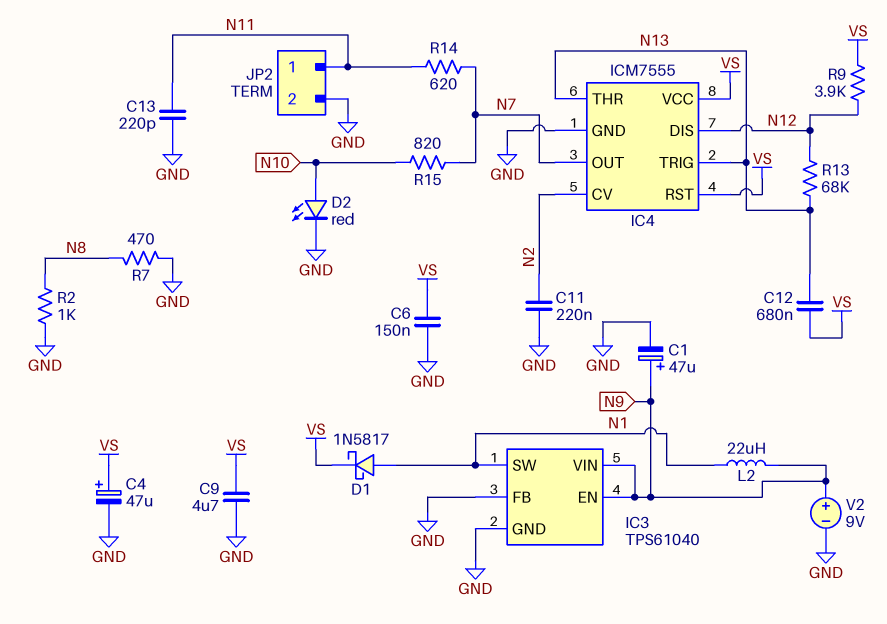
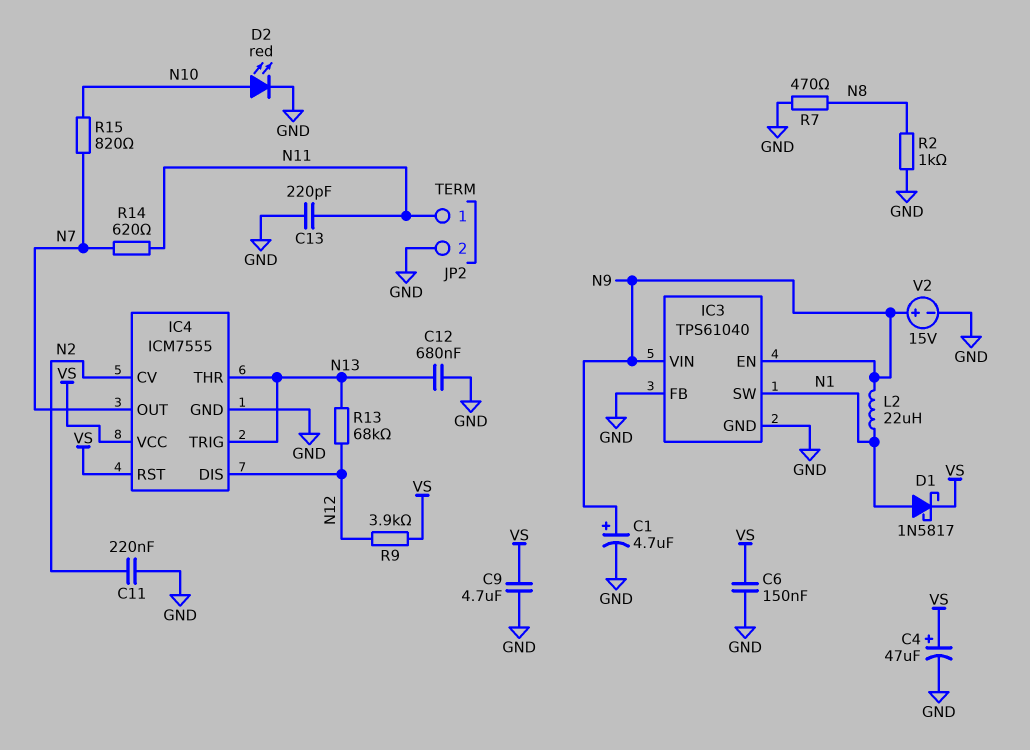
C1: 47uF (plus N9, minus GND) -> 4.7uF (plus N9, minus GND)
C12: 680nF (N13, VS) -> 680nF (GND, N13)
V2: 9V (plus N9, minus GND) -> 15V (plus N9, minus GND)

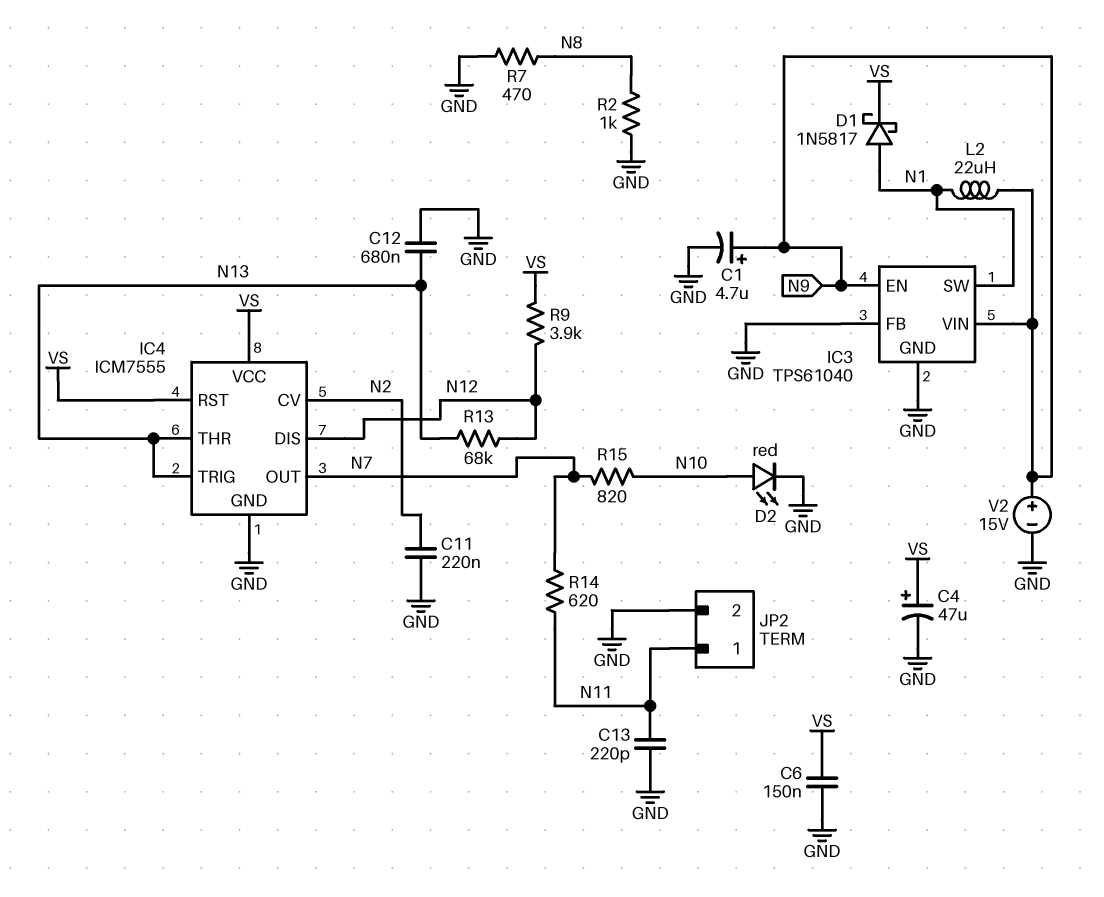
C9: 4.7uF (GND, VS) -> none

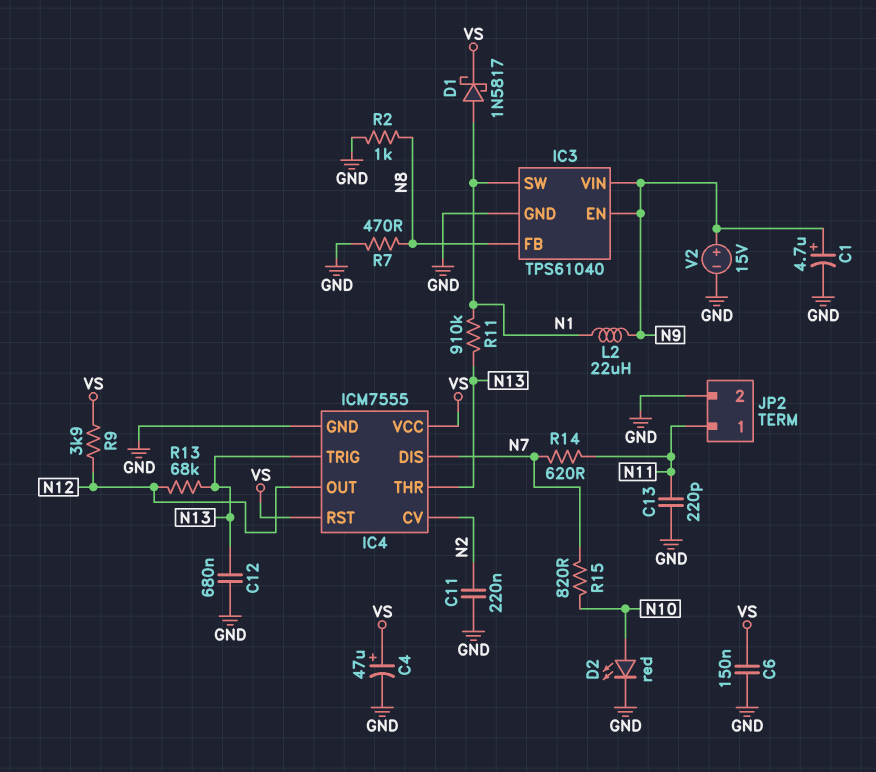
IC3 pin FB: GND -> N8
IC4 pin DIS: N12 -> N7
IC4 pin OUT: N7 -> N12
R11: none -> 910k (N1, N13)

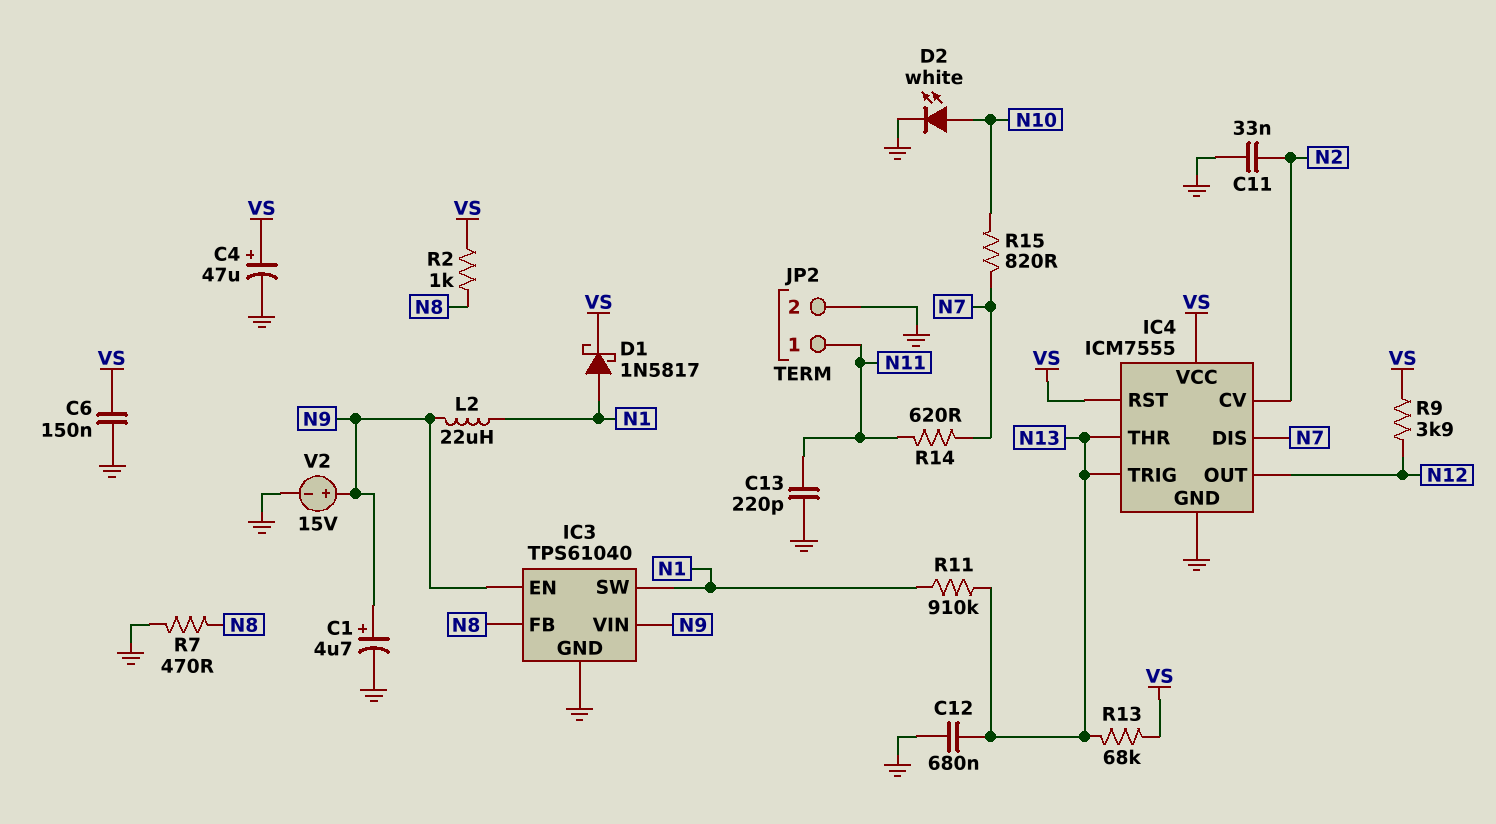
C11: 220nF (GND, N2) -> 33nF (GND, N2)
D2: LED red (A N10, K GND) -> LED white (A N10, K GND)
R2: 1k (GND, N8) -> 1k (N8, VS)
R13: 68k (N12, N13) -> 68k (N13, VS)

